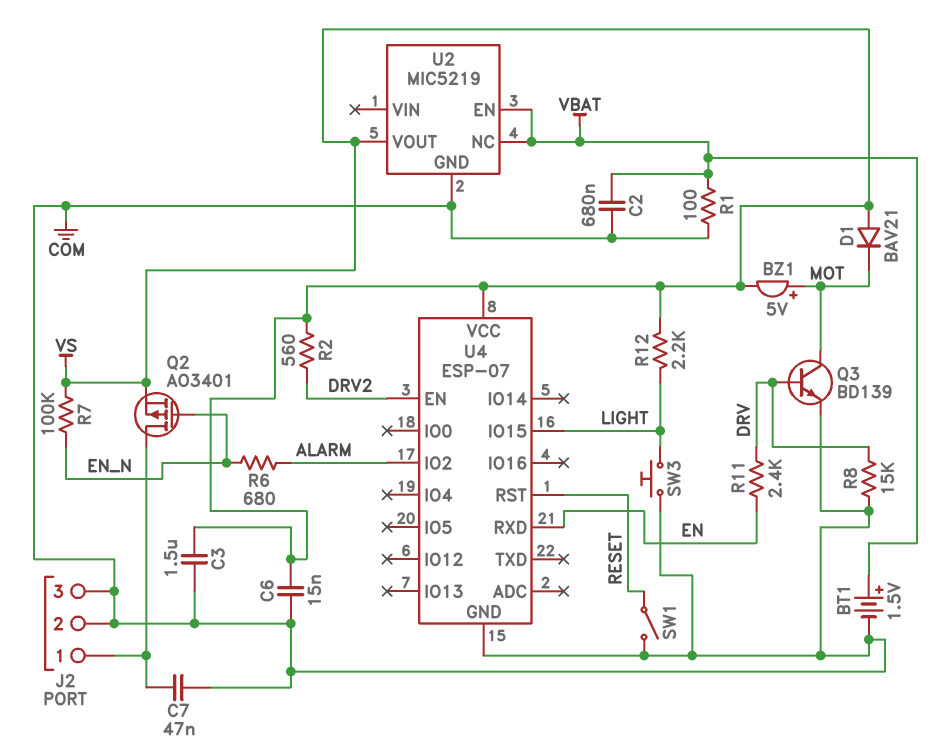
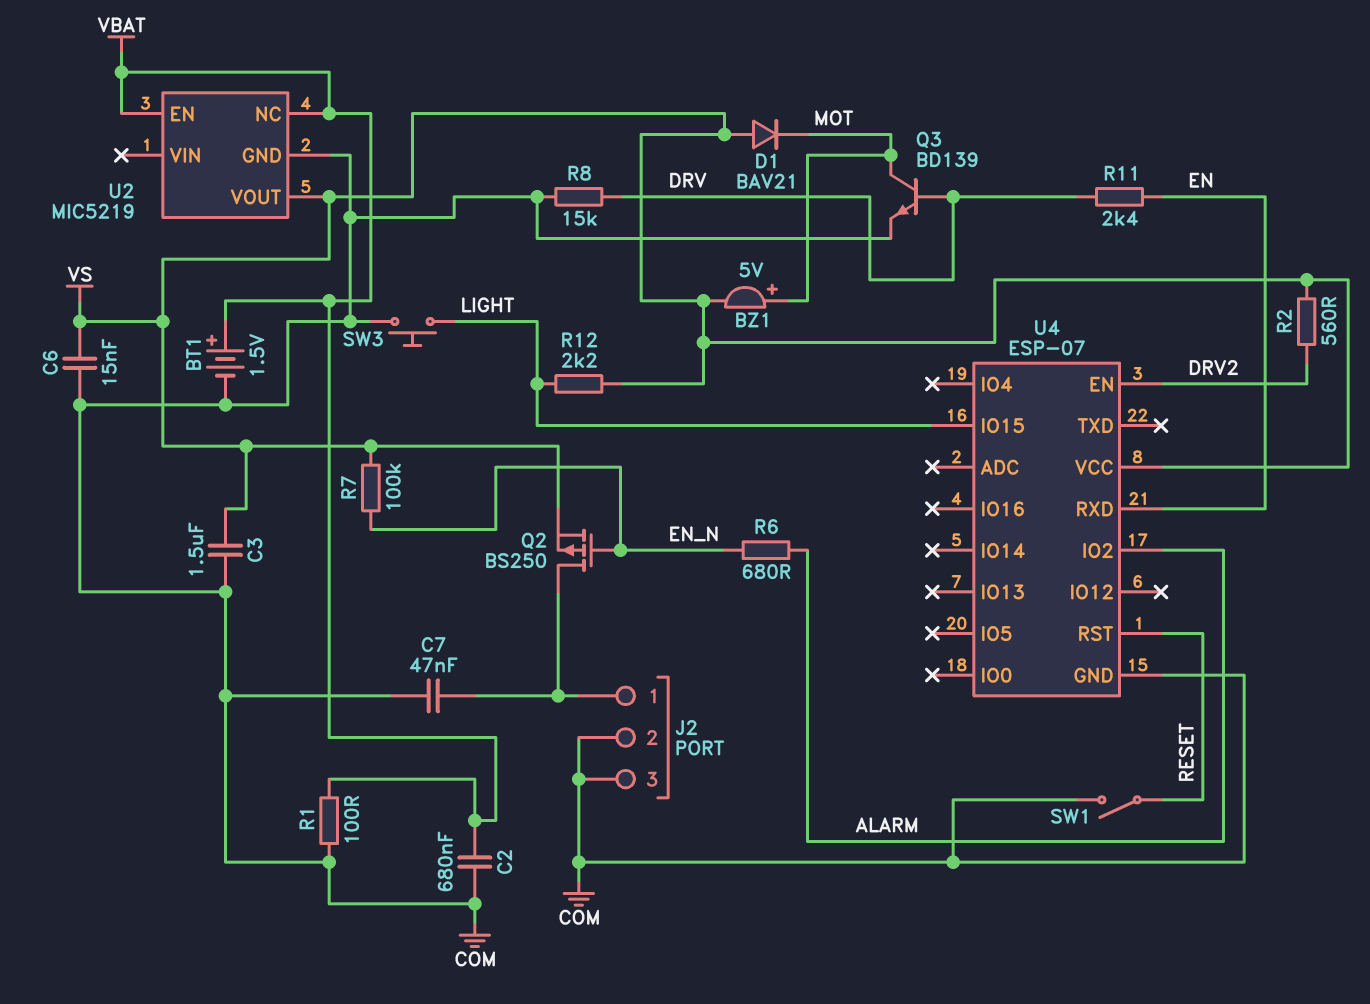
Q2: PMOS AO3401 (G EN_N, D J2/1, S VS) -> PMOS BS250 (G EN_N, D J2/1, S VS)

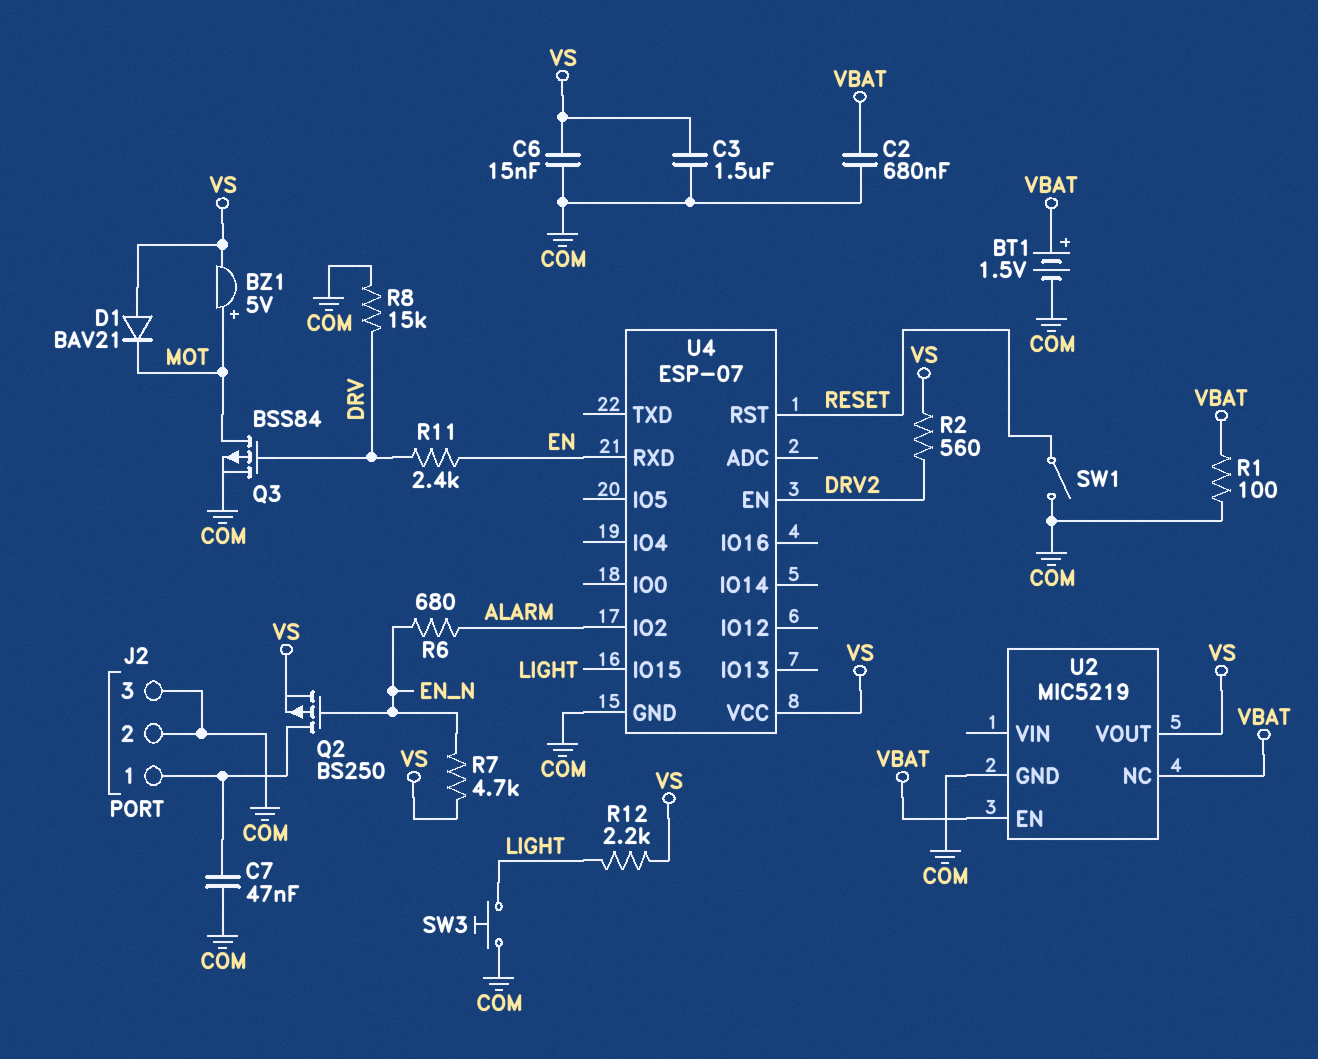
Q3: NPN BD139 (B DRV, C MOT, E COM) -> PMOS BSS84 (G DRV, D MOT, S COM)
R7: 100k (EN_N, VS) -> 4.7k (EN_N, VS)

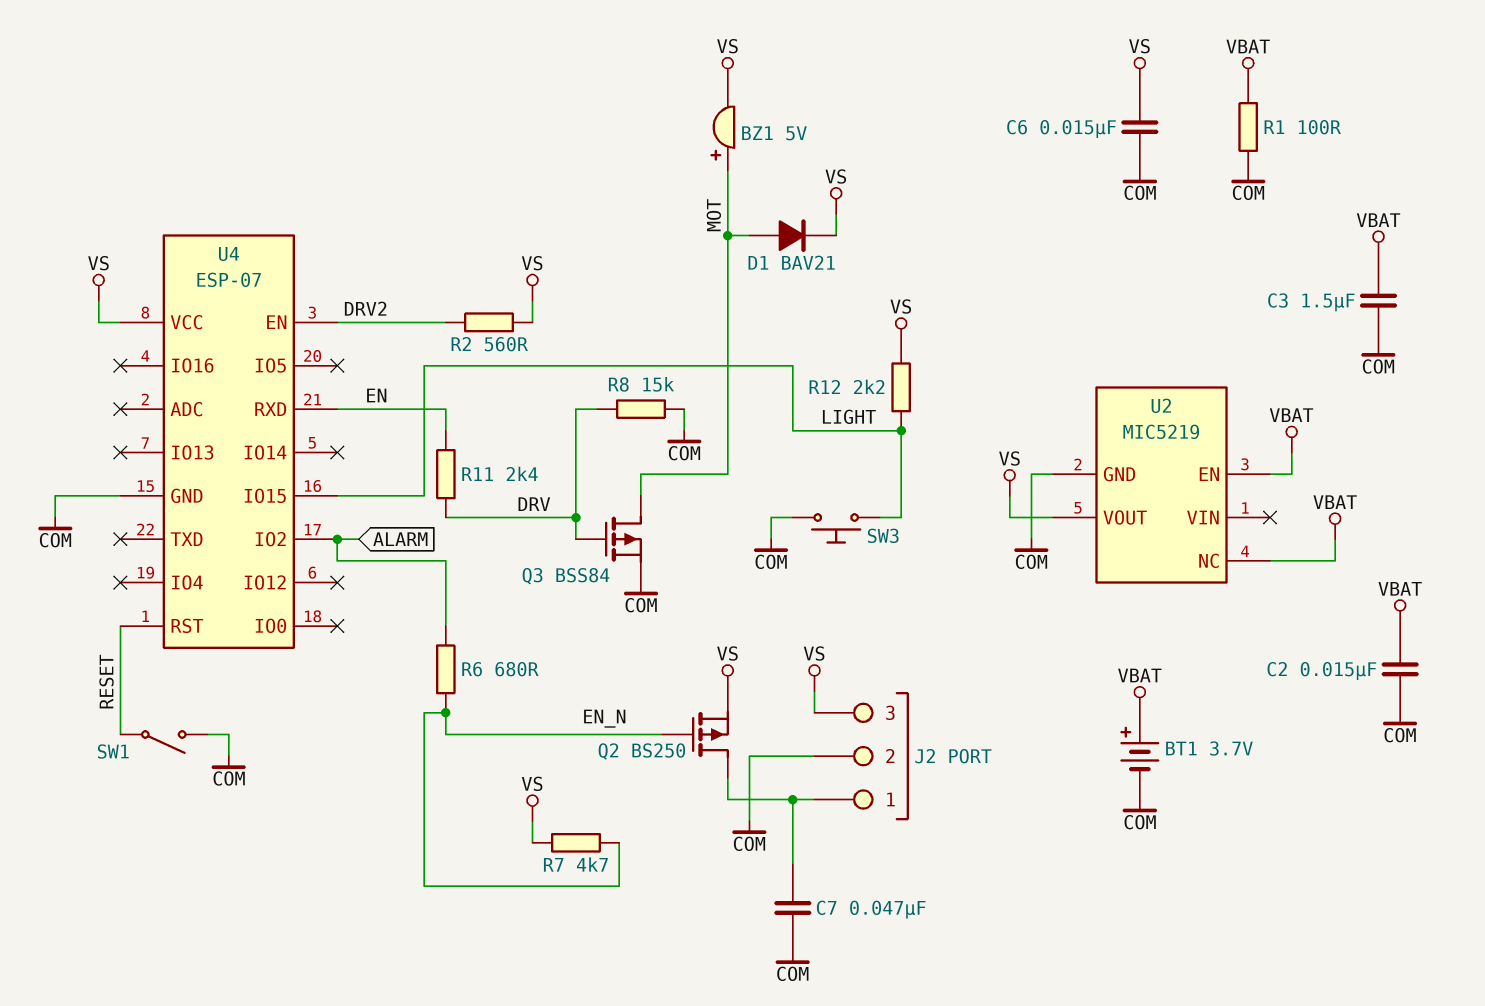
BT1: 1.5V (plus VBAT, minus COM) -> 3.7V (plus VBAT, minus COM)
C2: 680nF (COM, VBAT) -> 15nF (COM, VBAT)
C3: 1.5uF (COM, VS) -> 1.5uF (COM, VBAT)
D1: diode BAV21 (A VS, K MOT) -> diode BAV21 (A MOT, K VS)
J2 pin 3: COM -> VS

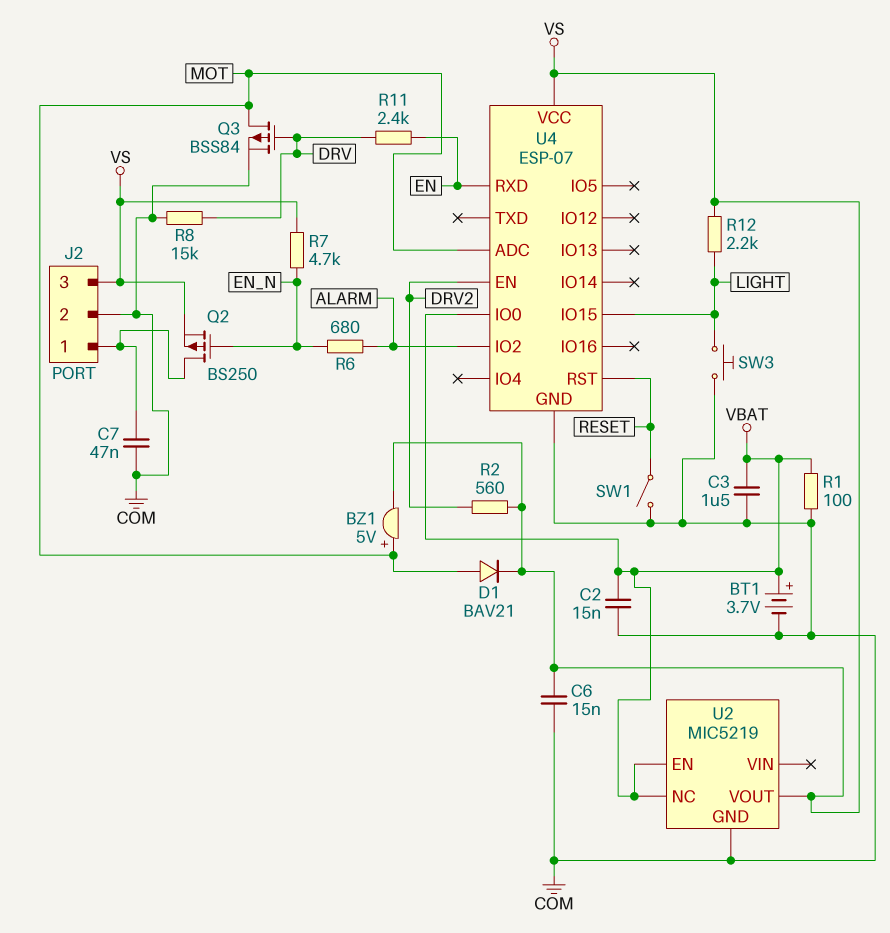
U4 pin ADC: none -> MOT
U4 pin IO0: none -> VBAT

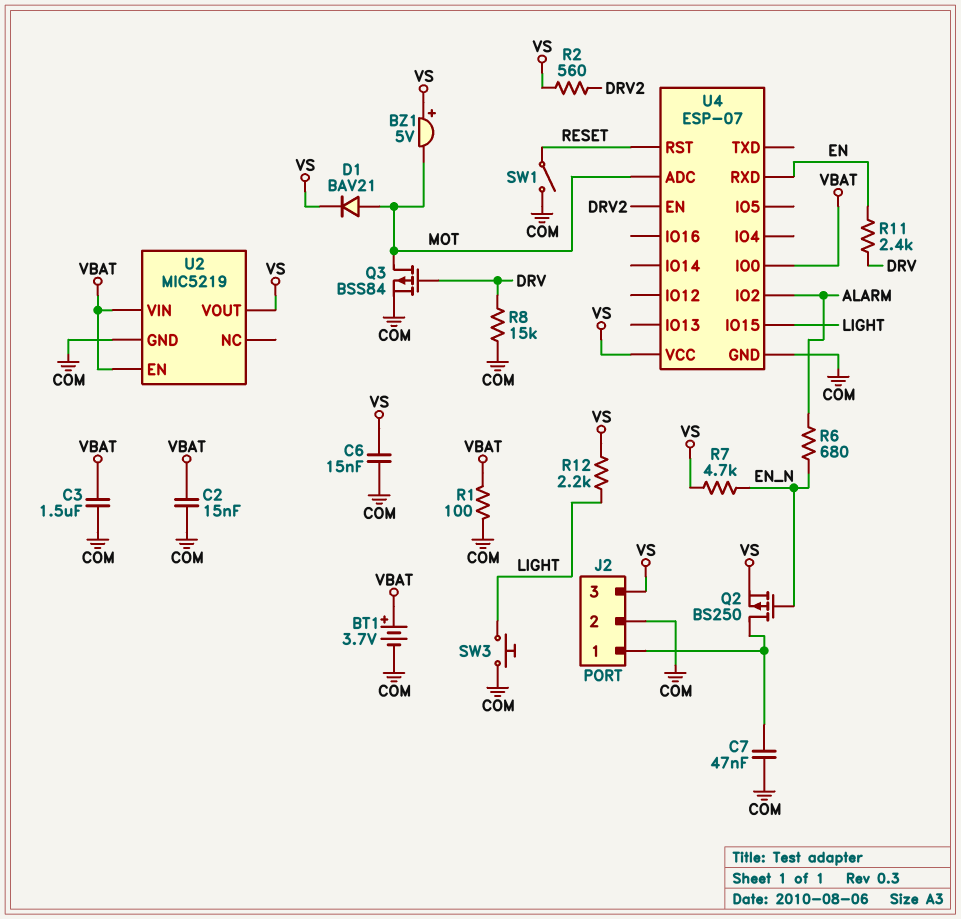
BZ1: buzzer 5V (plus MOT, minus VS) -> buzzer 5V (plus VS, minus MOT)
U2 pin NC: VBAT -> none
U2 pin VIN: none -> VBAT

